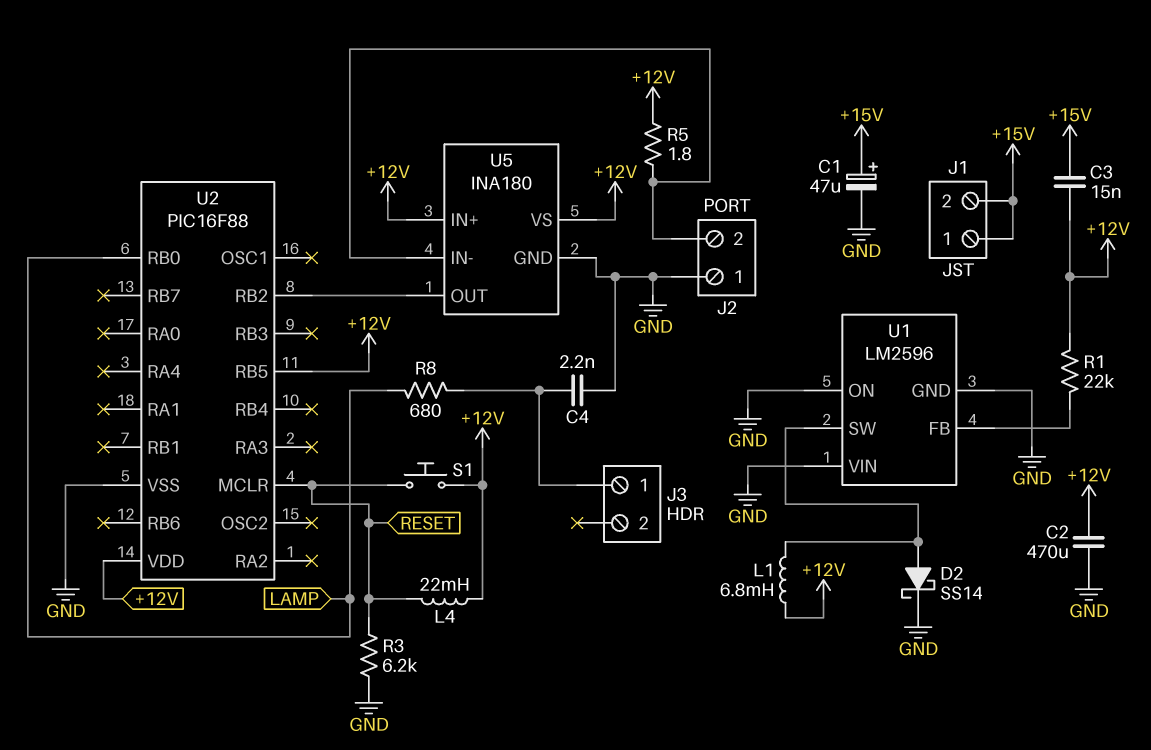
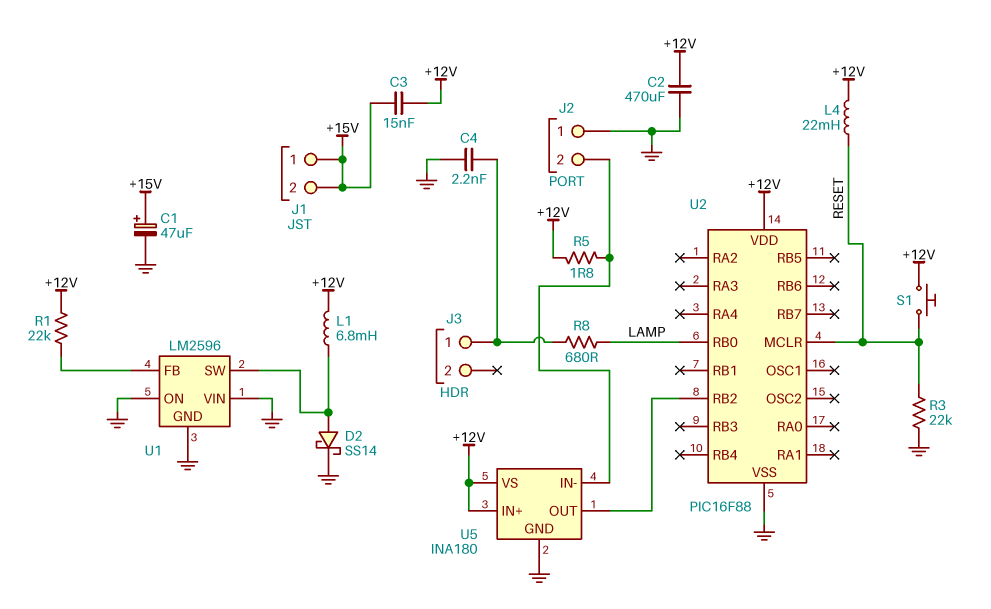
R3: 6.2k (GND, RESET) -> 22k (GND, RESET)
U2 pin RB5: +12V -> none

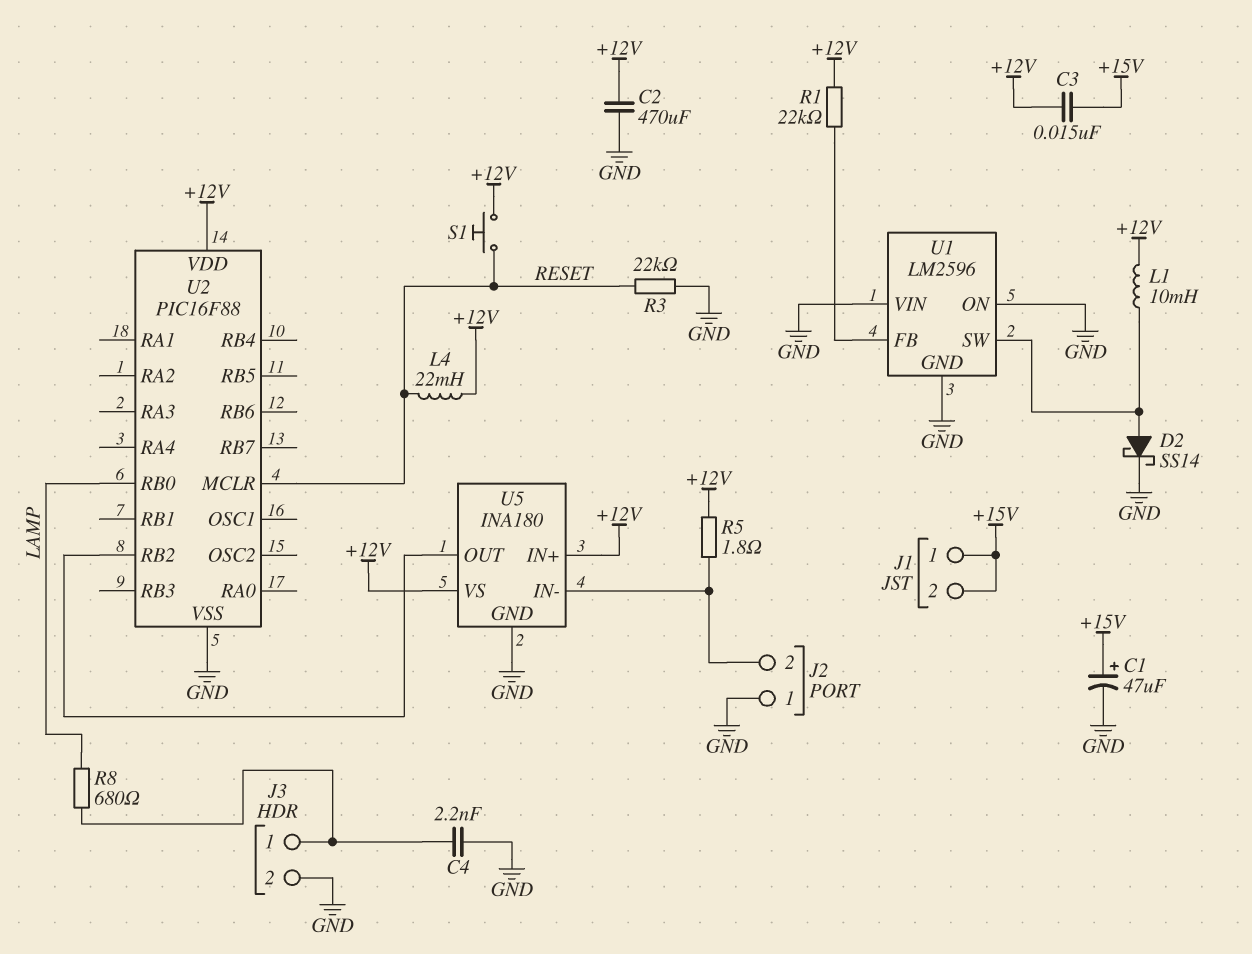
J3 pin 2: none -> GND
L1: 6.8mH (+12V, U1/SW) -> 10mH (+12V, U1/SW)

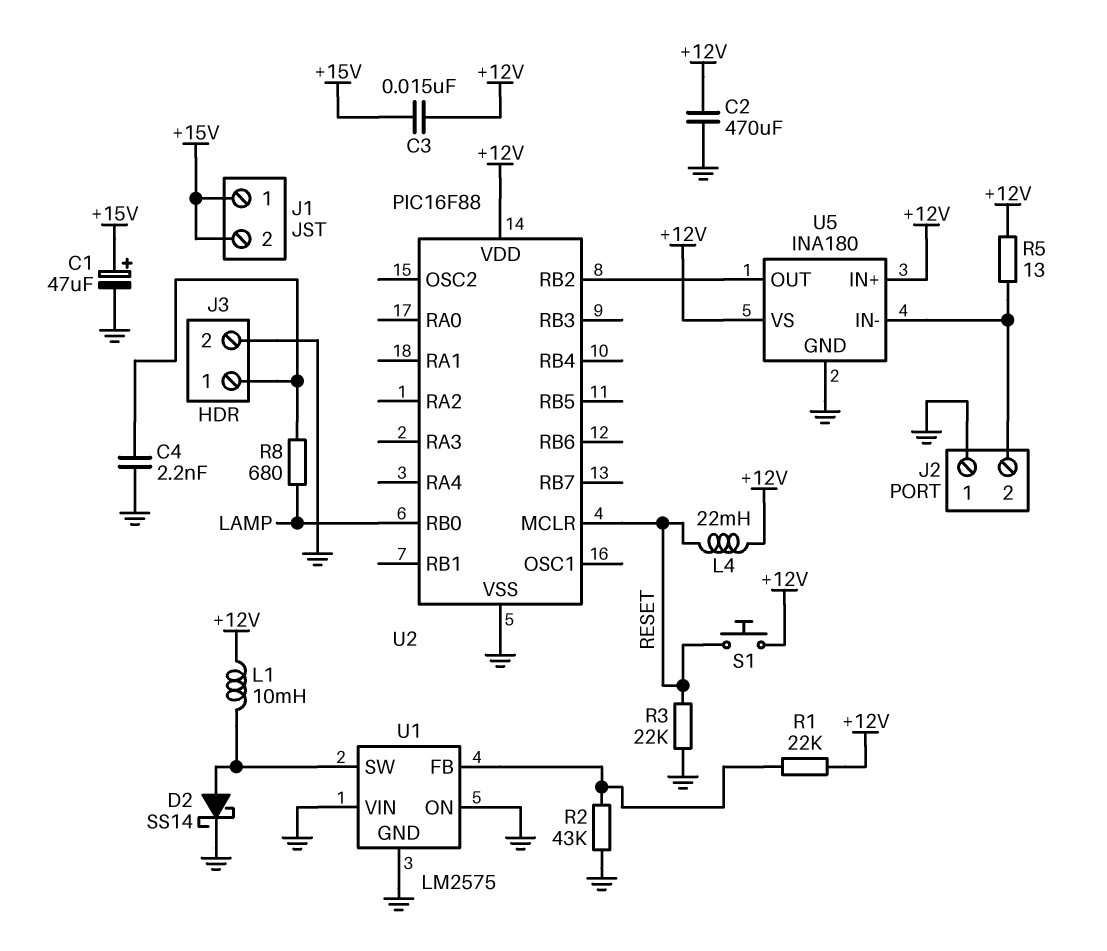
R2: none -> 43k (GND, U1/FB)
R5: 1.8 (+12V, J2/2) -> 13 (+12V, J2/2)
U1: LM2596 -> LM2575

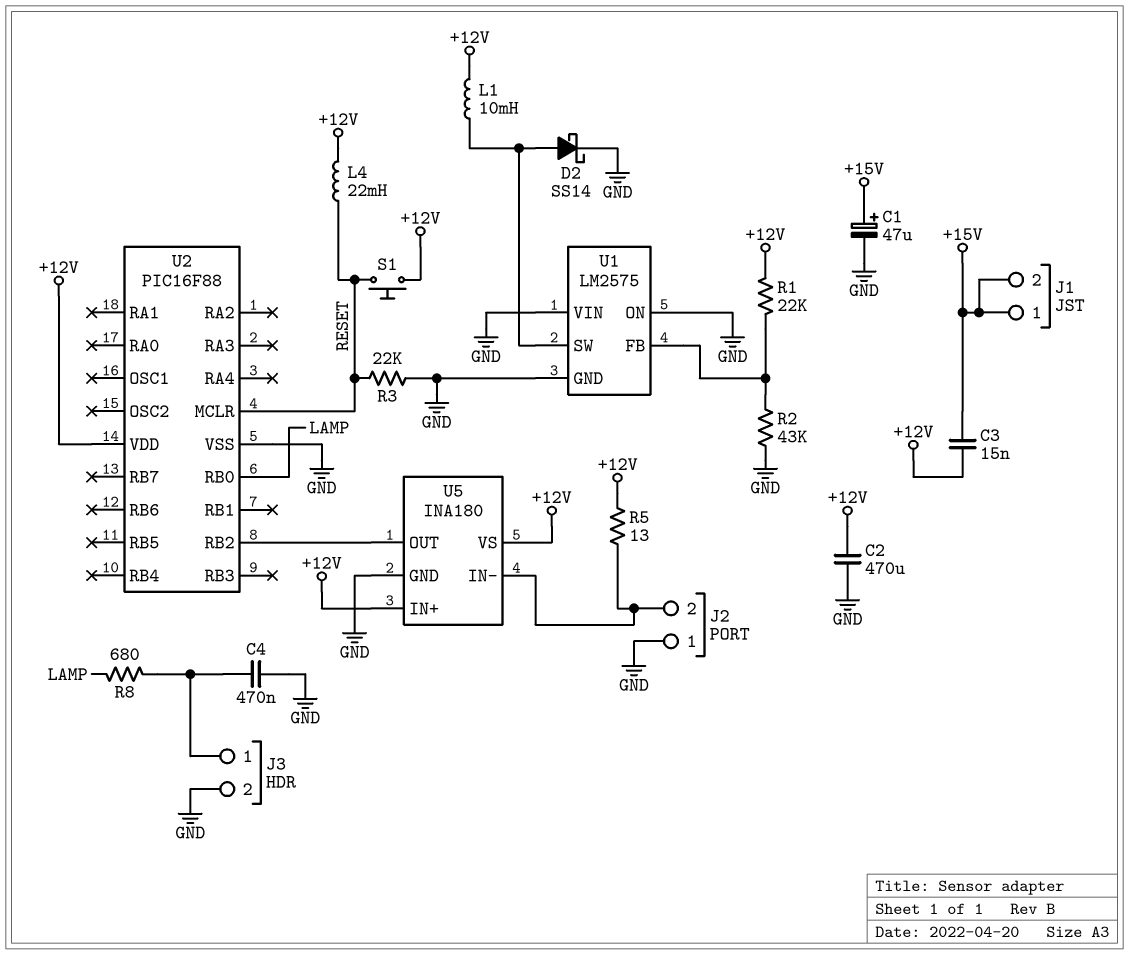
C4: 2.2nF (GND, J3/1) -> 470nF (GND, J3/1)

